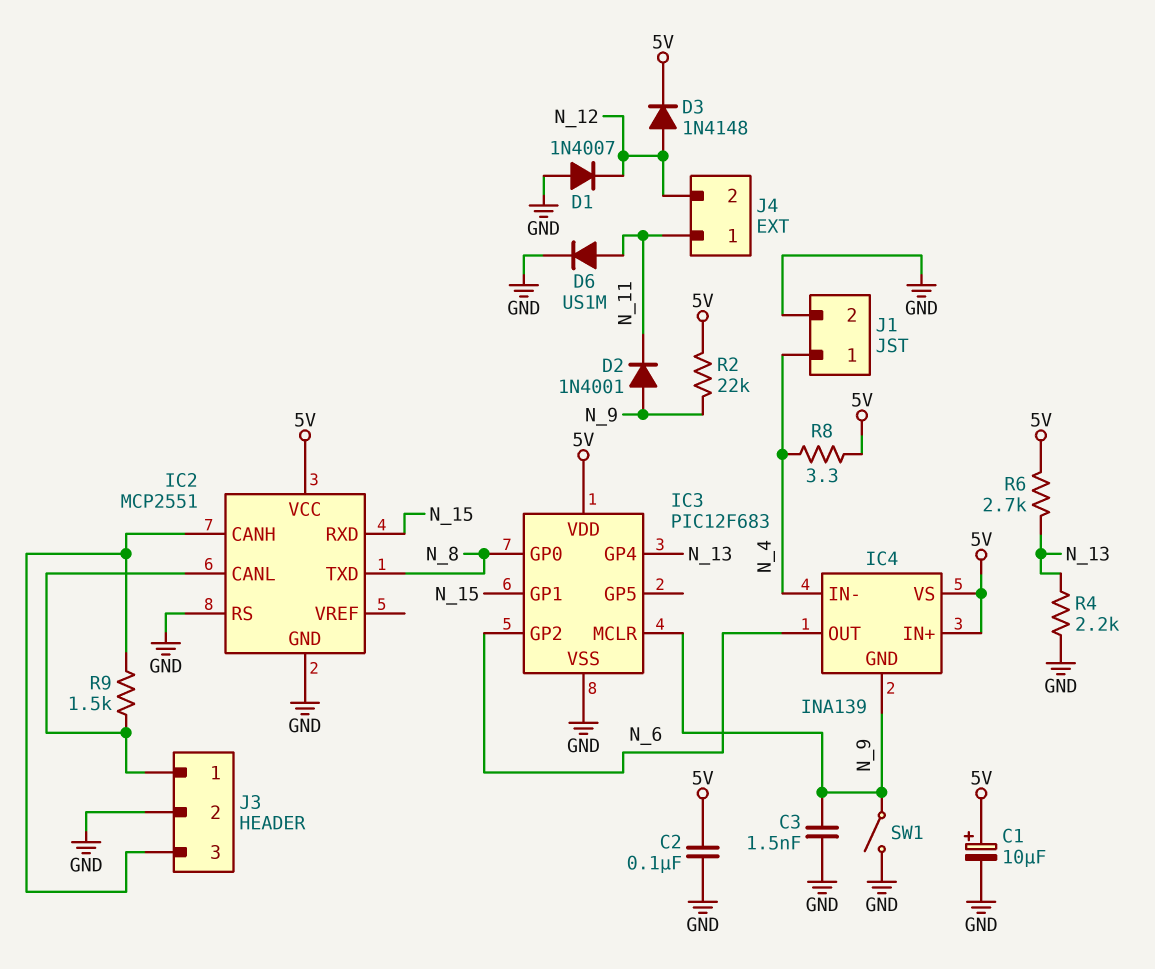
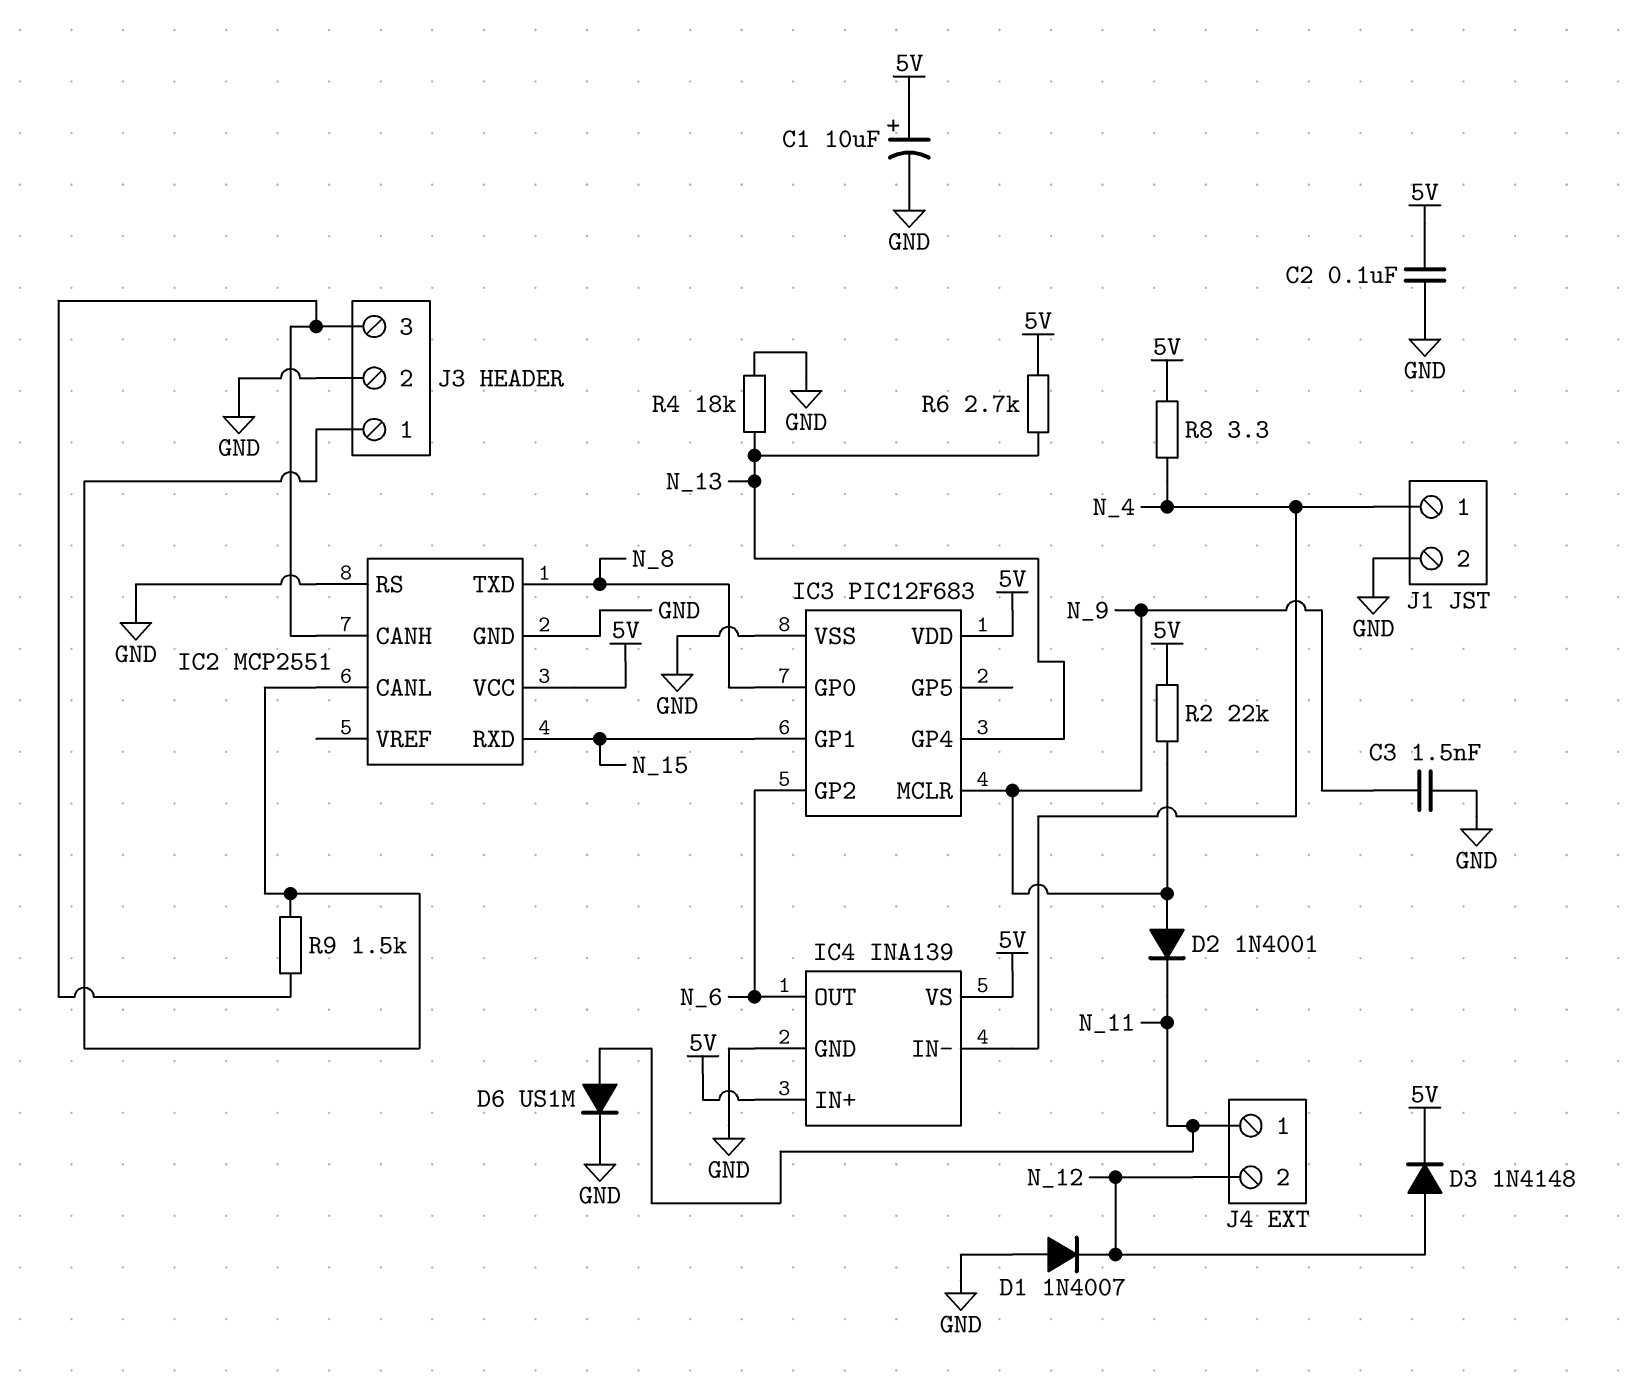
IC4 pin GND: N_9 -> GND
R4: 2.2k (GND, N_13) -> 18k (GND, N_13)
SW1: switch (GND, N_9) -> none

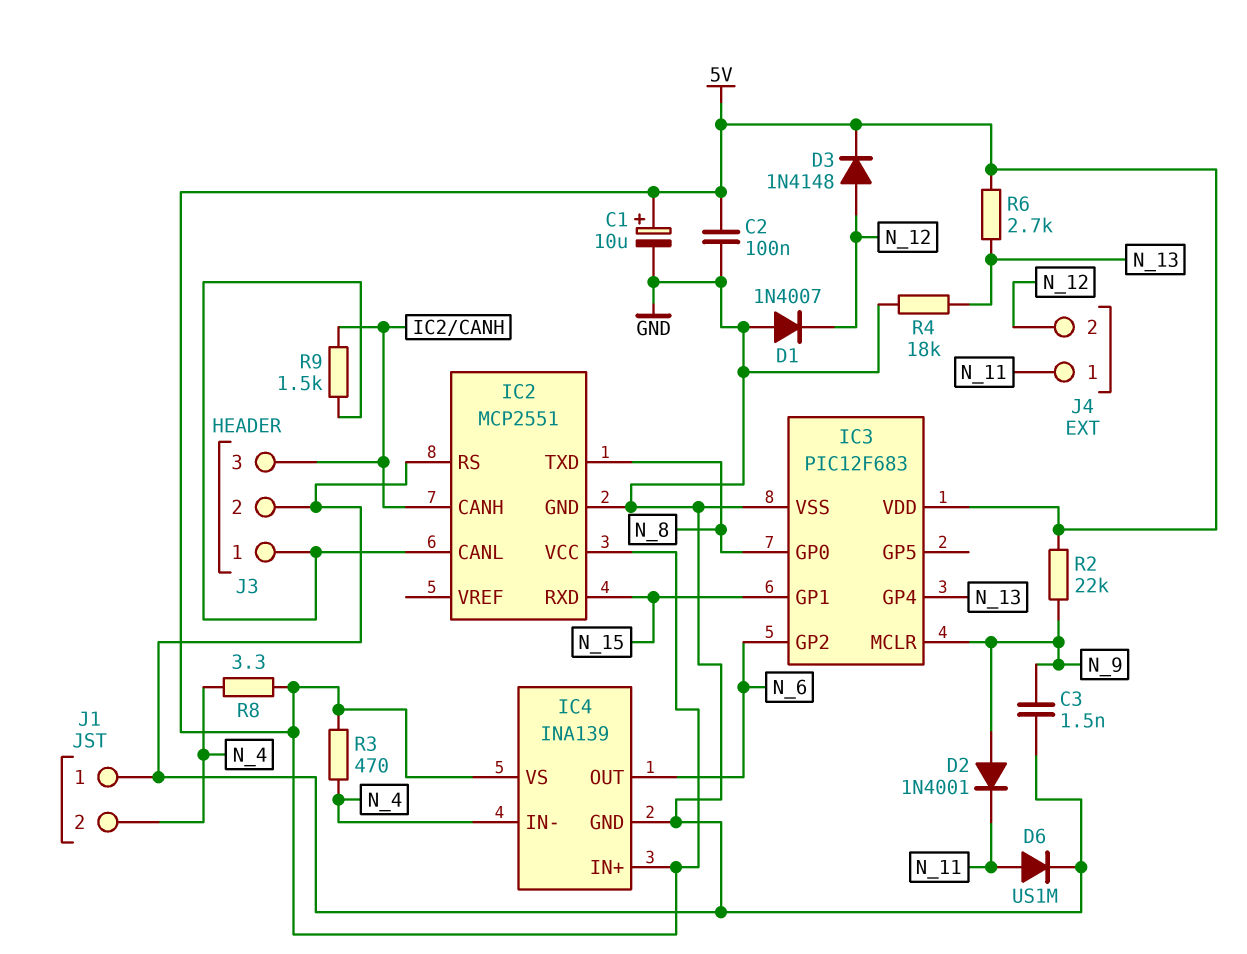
J1 pin 1: N_4 -> GND
J1 pin 2: GND -> N_4
R3: none -> 470 (5V, N_4)

